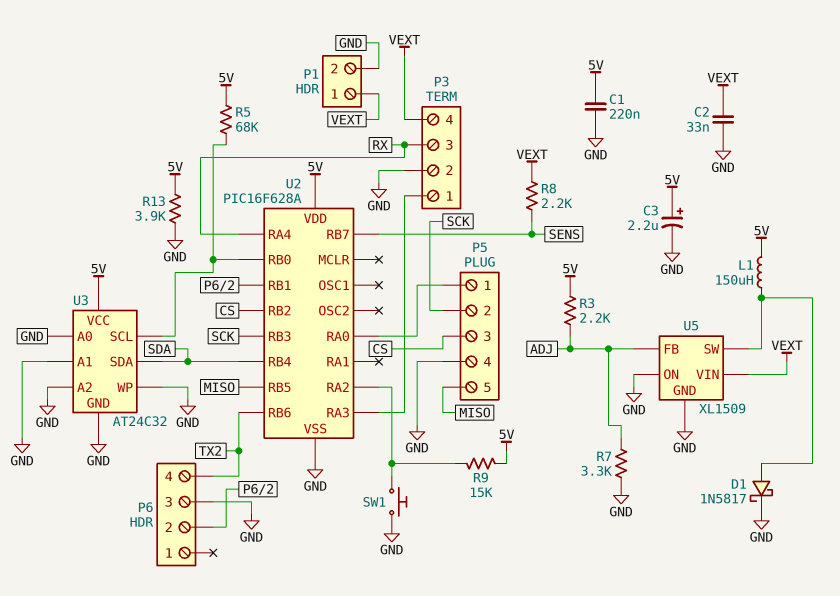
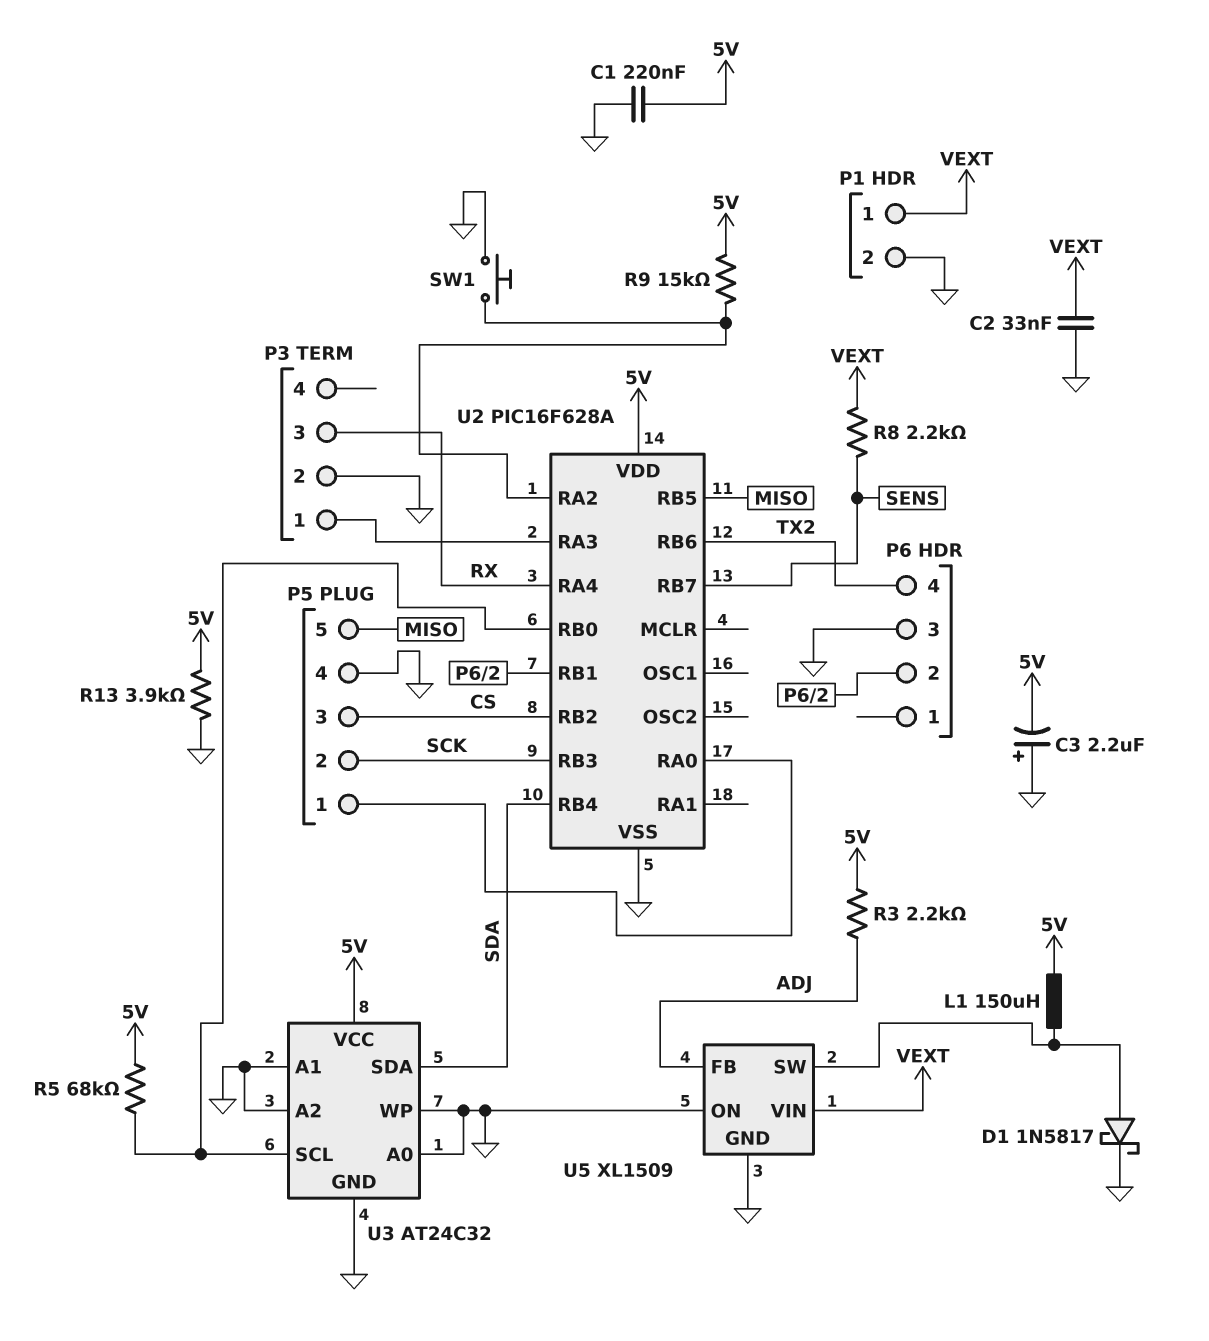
C3: 2.2uF (plus 5V, minus GND) -> 2.2uF (plus GND, minus 5V)
P3 pin 4: VEXT -> none
R7: 3.3k (ADJ, GND) -> none

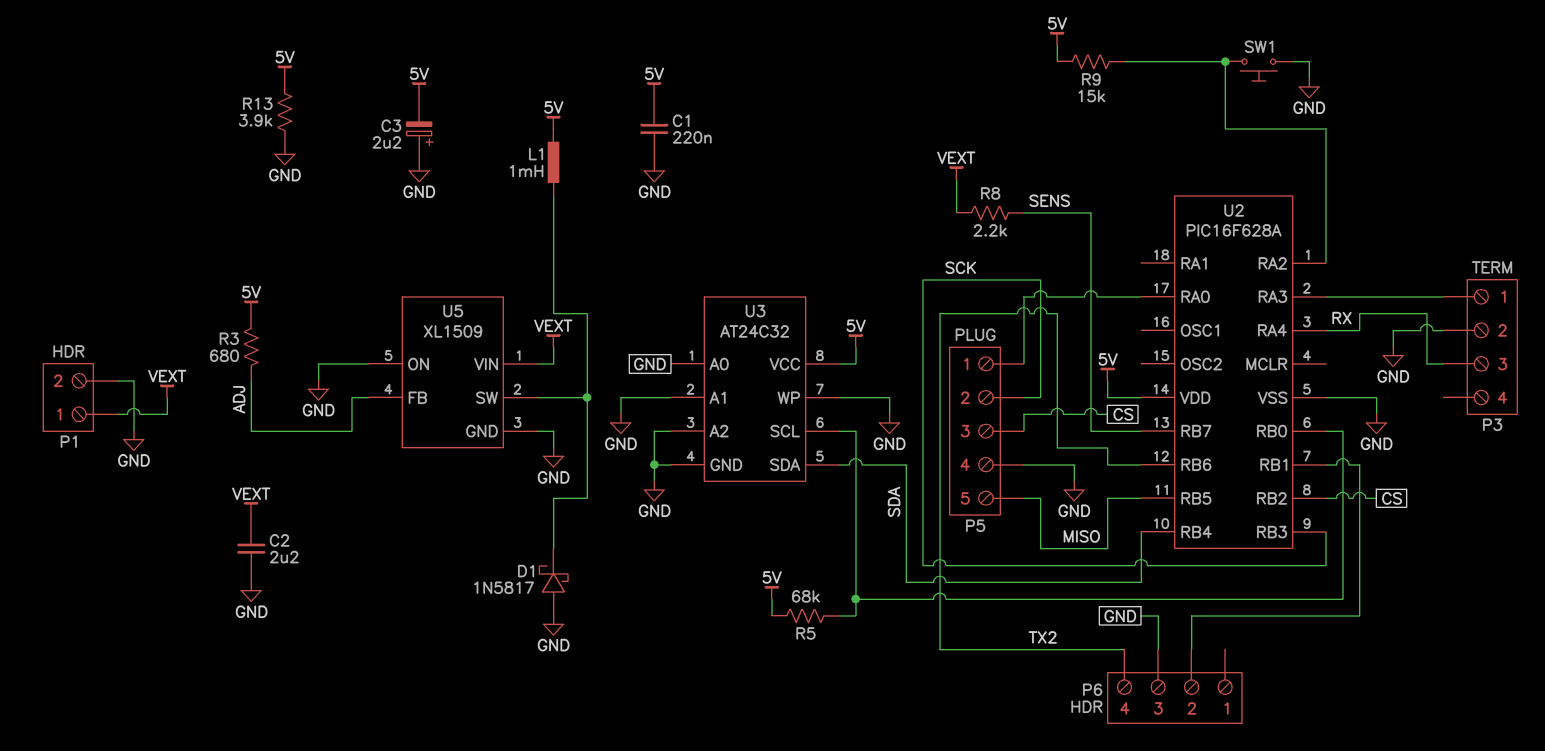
C2: 33nF (GND, VEXT) -> 2.2uF (GND, VEXT)
D1: schottky 1N5817 (A U5/SW, K GND) -> schottky 1N5817 (A GND, K U5/SW)
L1: 150uH (5V, U5/SW) -> 1mH (5V, U5/SW)
R3: 2.2k (5V, ADJ) -> 680 (5V, ADJ)

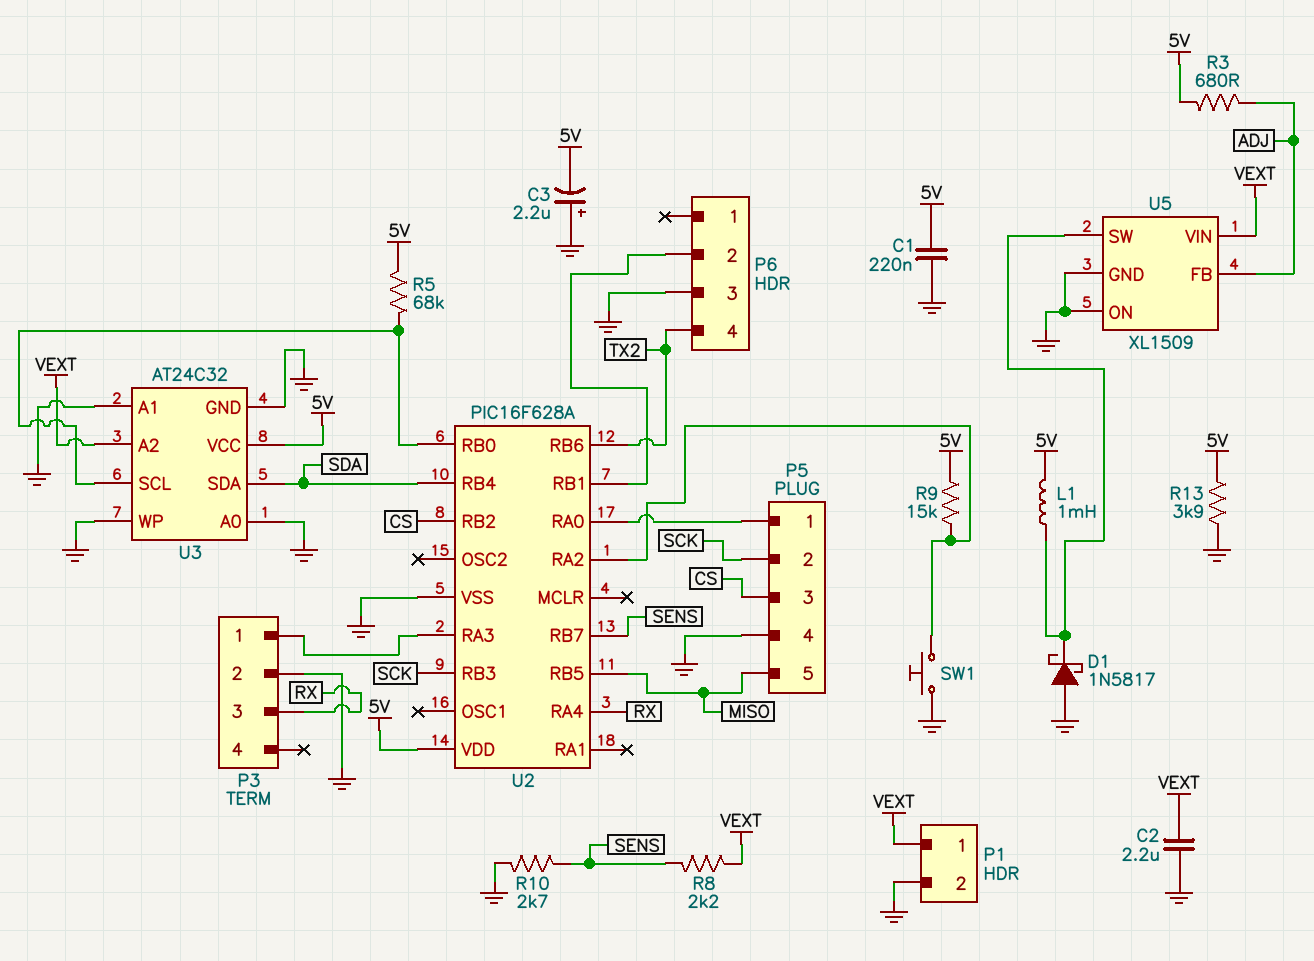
R10: none -> 2.7k (GND, SENS)
U3 pin A2: GND -> VEXT

